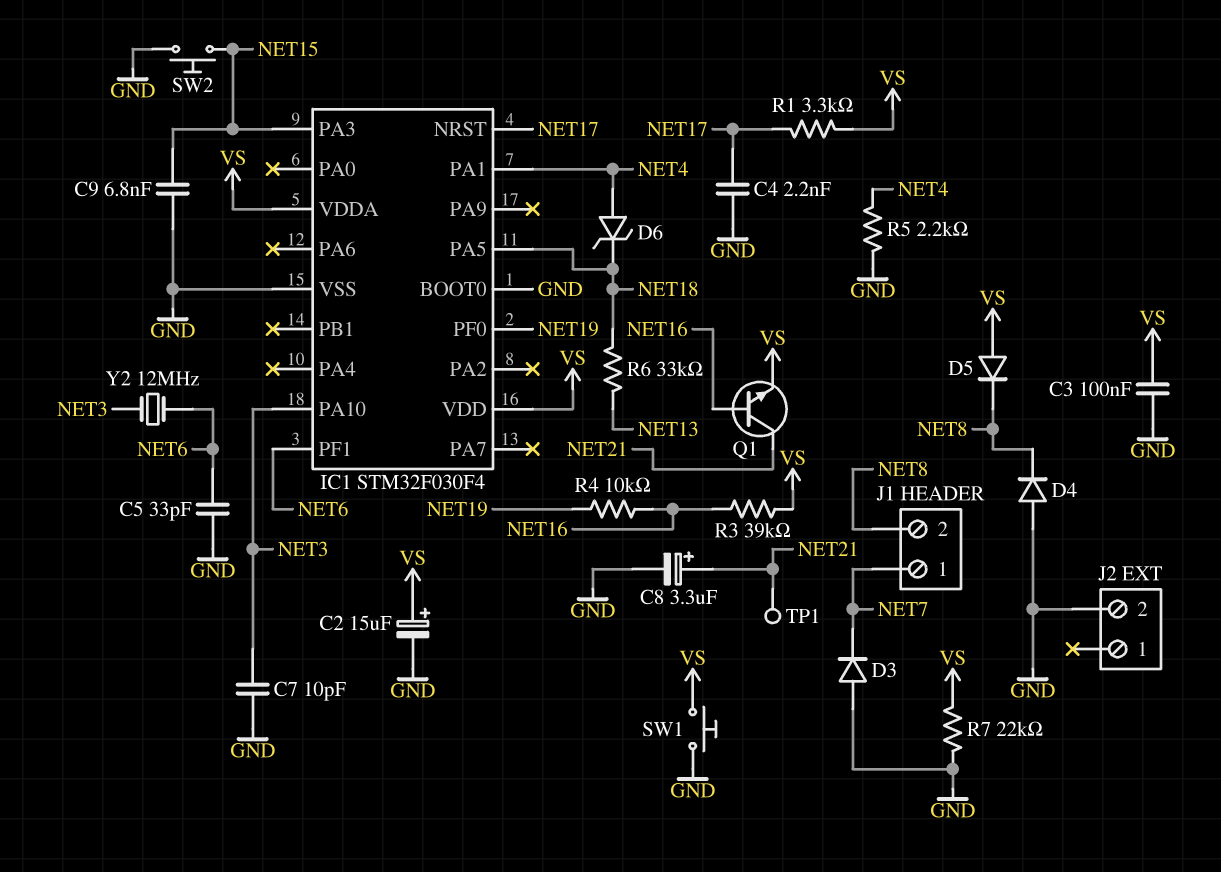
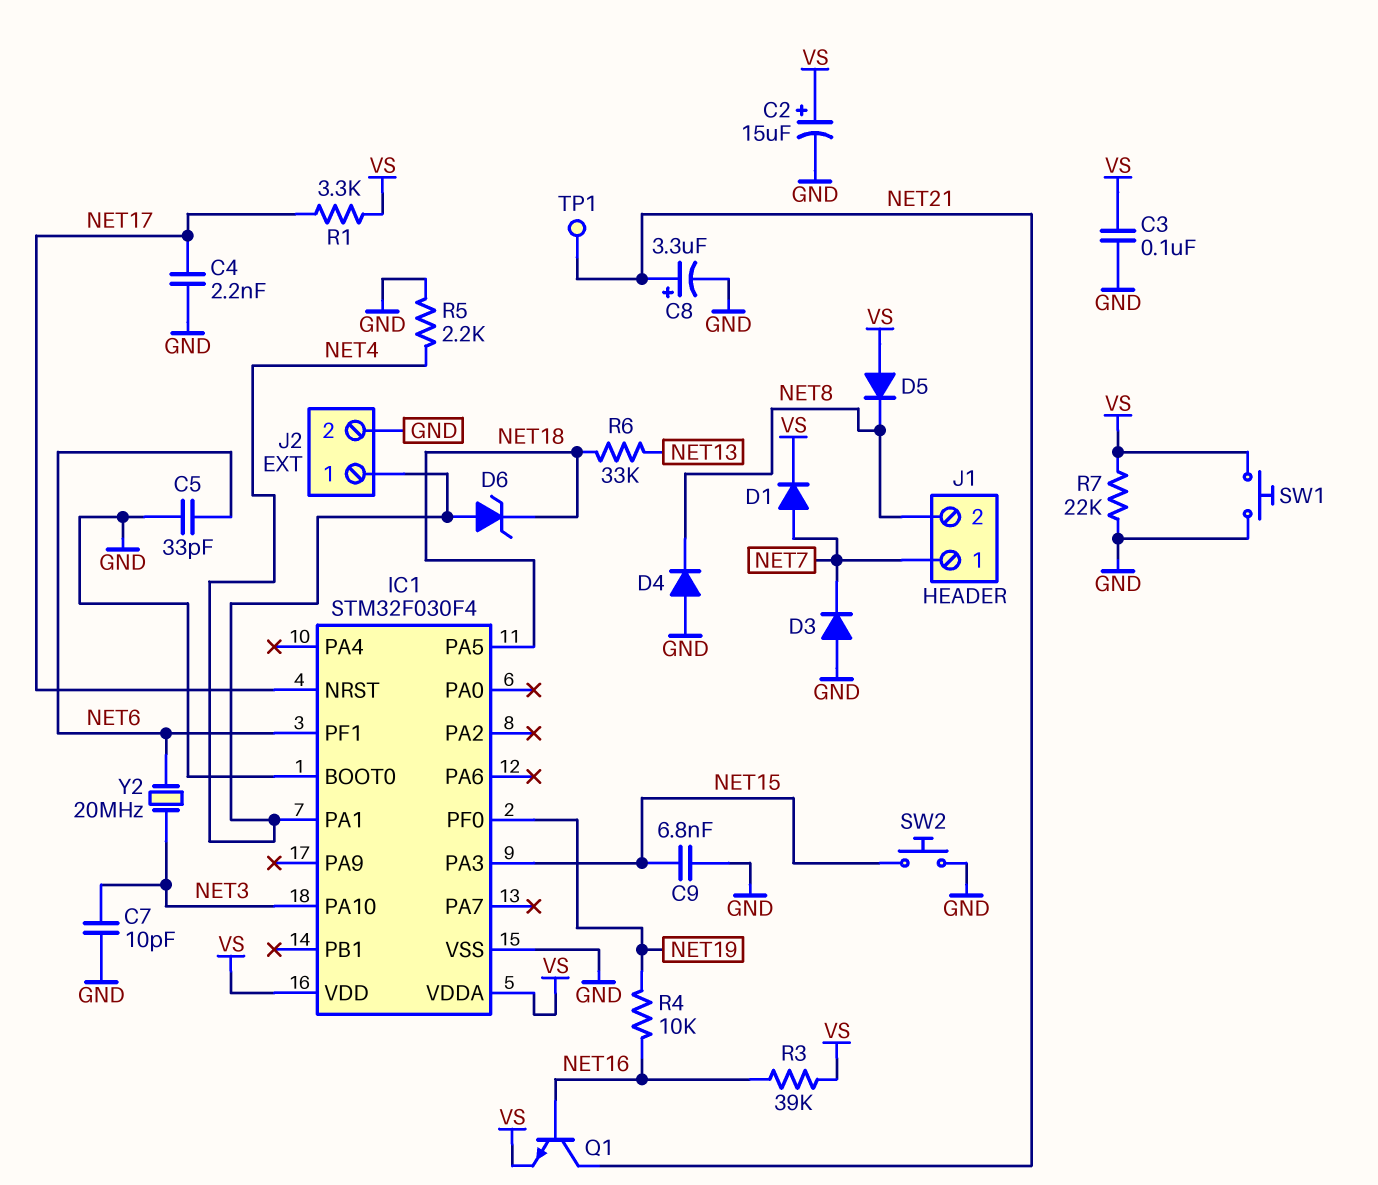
D1: none -> diode (A NET7, K VS)
J2 pin 1: none -> NET4
Y2: 12MHz (NET3, NET6) -> 20MHz (NET3, NET6)

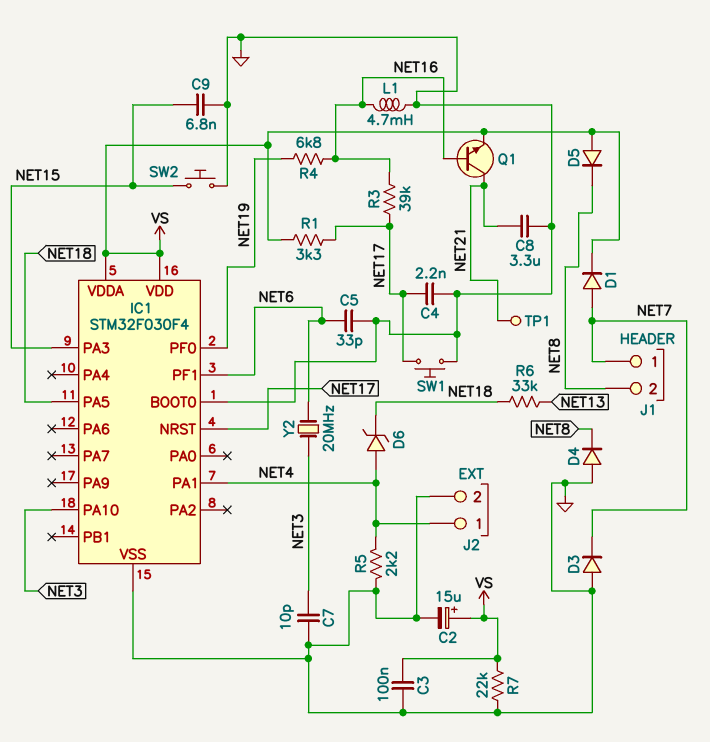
C8: 3.3uF (plus NET21, minus GND) -> 3.3uF (GND, NET21)
L1: none -> 4.7mH (GND, NET16)
R3: 39k (NET16, VS) -> 39k (NET16, NET17)
R4: 10k (NET16, NET19) -> 6.8k (NET16, NET19)
SW1: button (GND, VS) -> button (GND, NET17)

